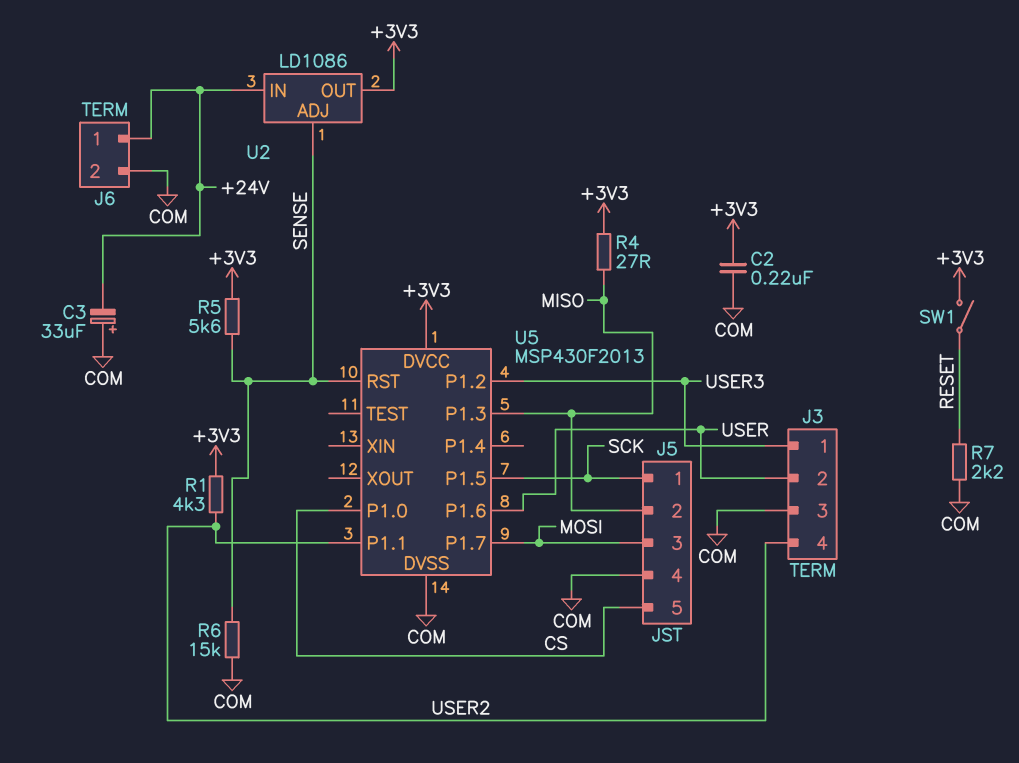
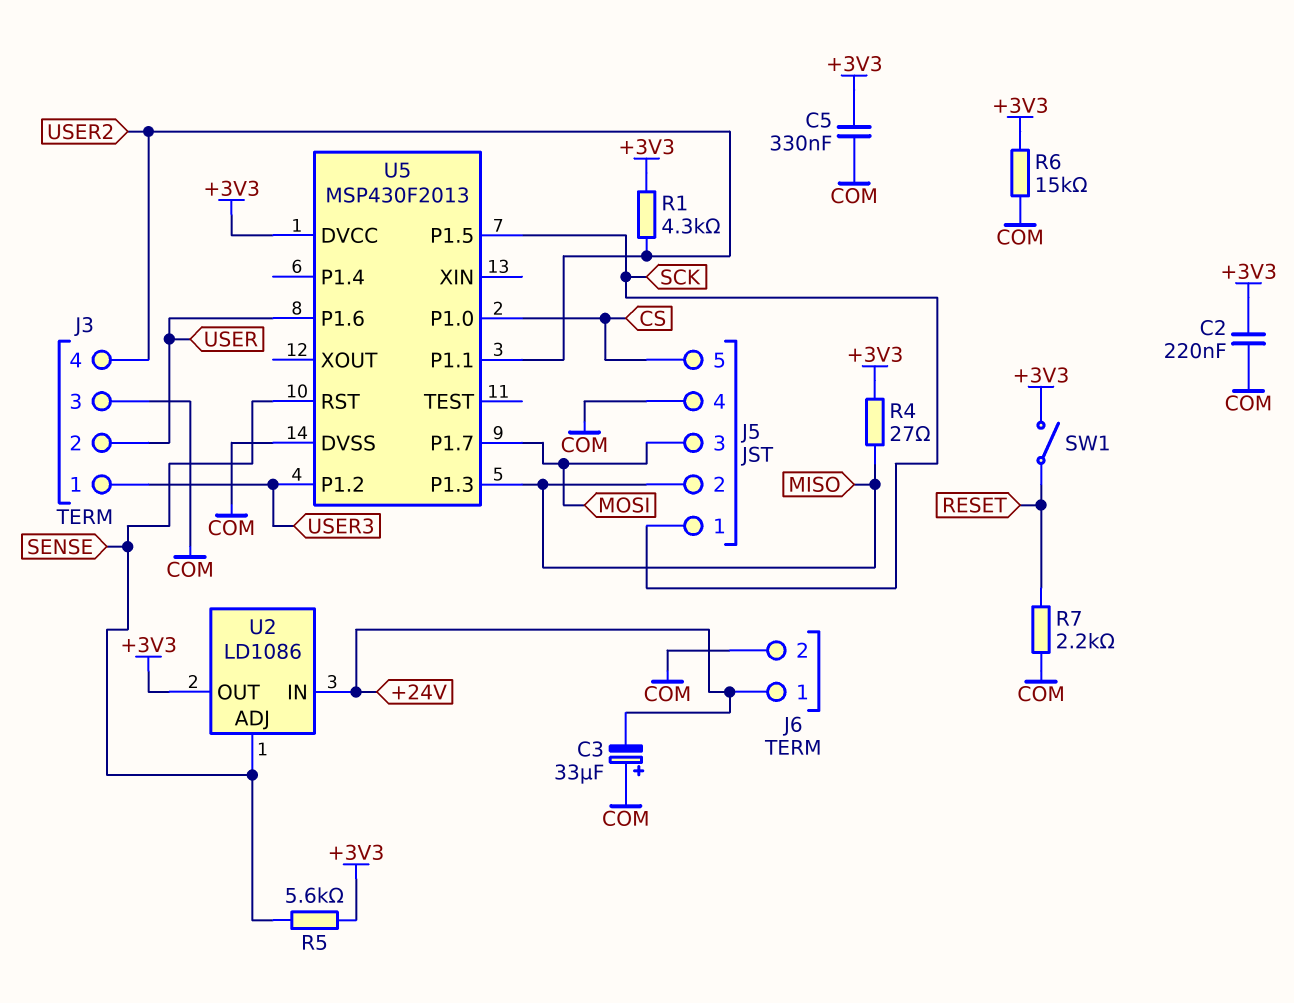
C5: none -> 330nF (+3V3, COM)
R6: 15k (COM, SENSE) -> 15k (+3V3, COM)

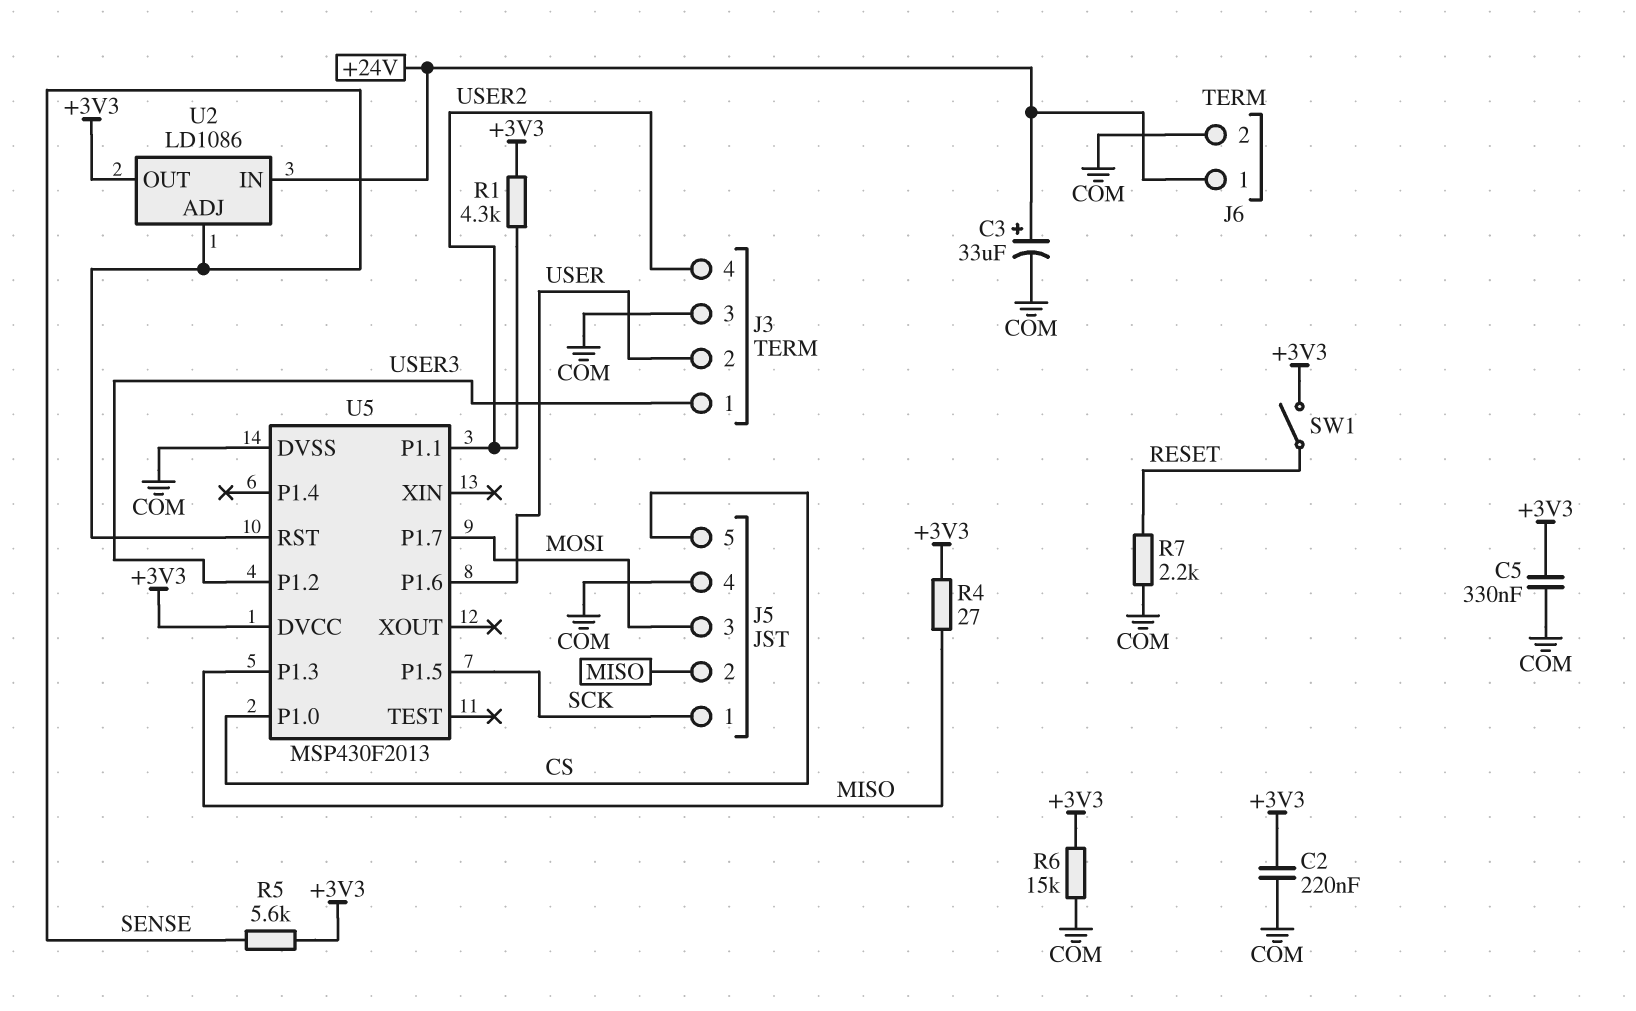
C3: 33uF (plus COM, minus +24V) -> 33uF (plus +24V, minus COM)

